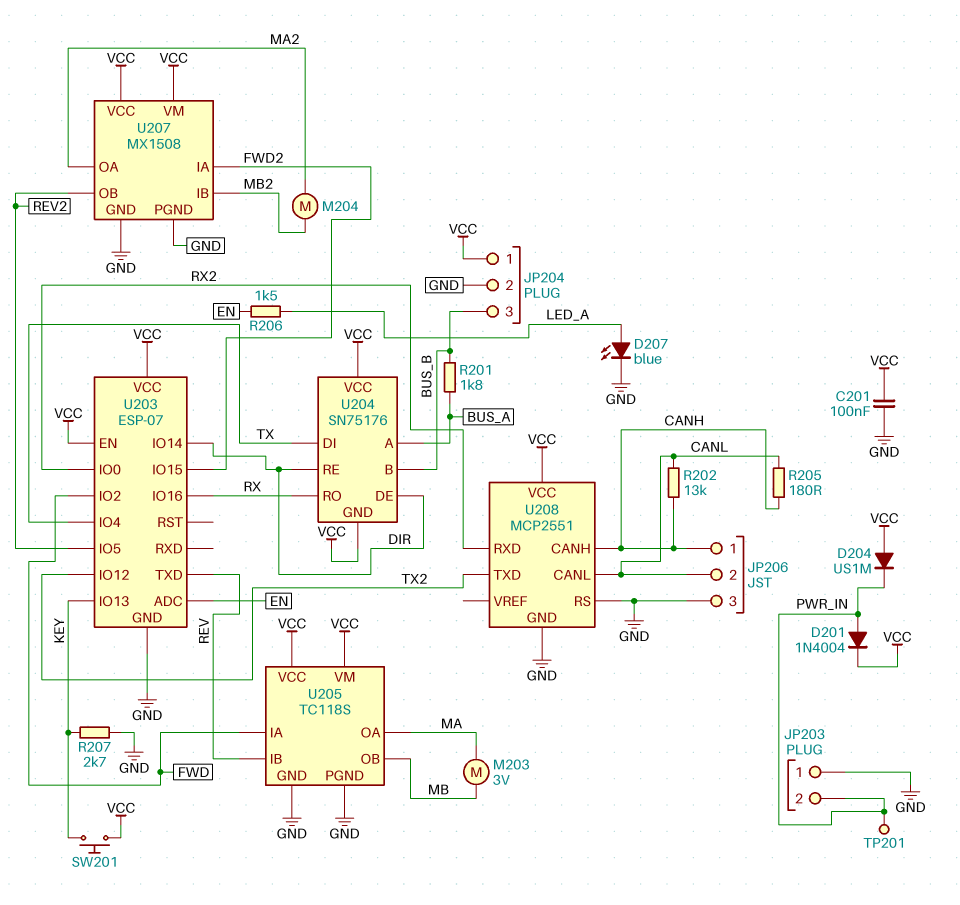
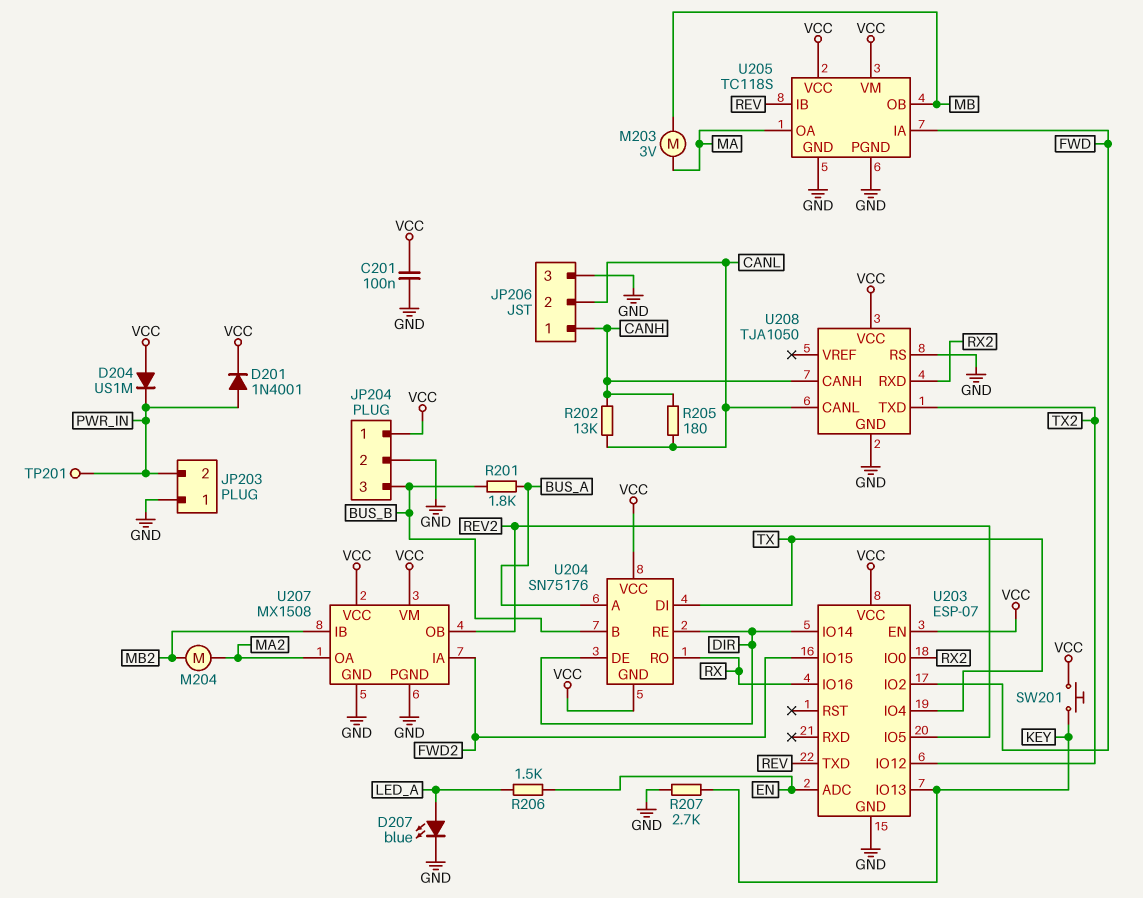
D201: diode 1N4004 (A PWR_IN, K VCC) -> diode 1N4001 (A PWR_IN, K VCC)
U208: MCP2551 -> TJA1050

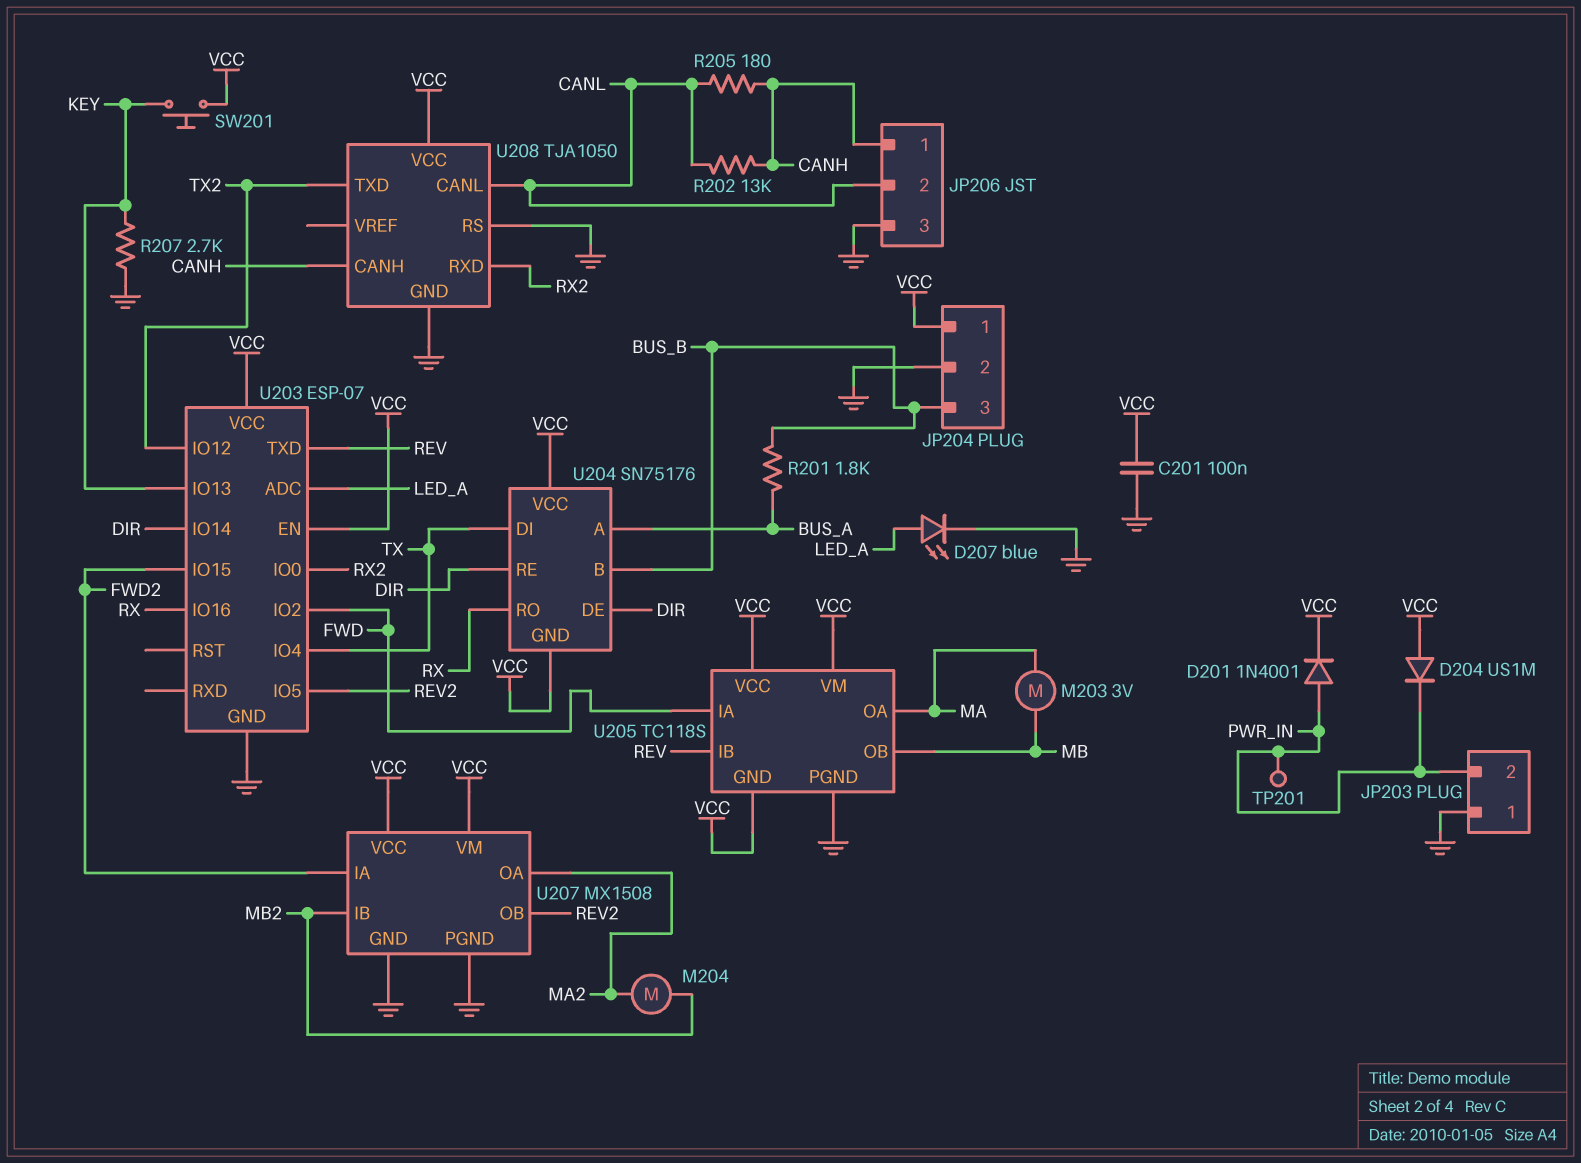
R206: 1.5k (EN, LED_A) -> none
U203 pin ADC: EN -> LED_A
U205 pin GND: GND -> VCC

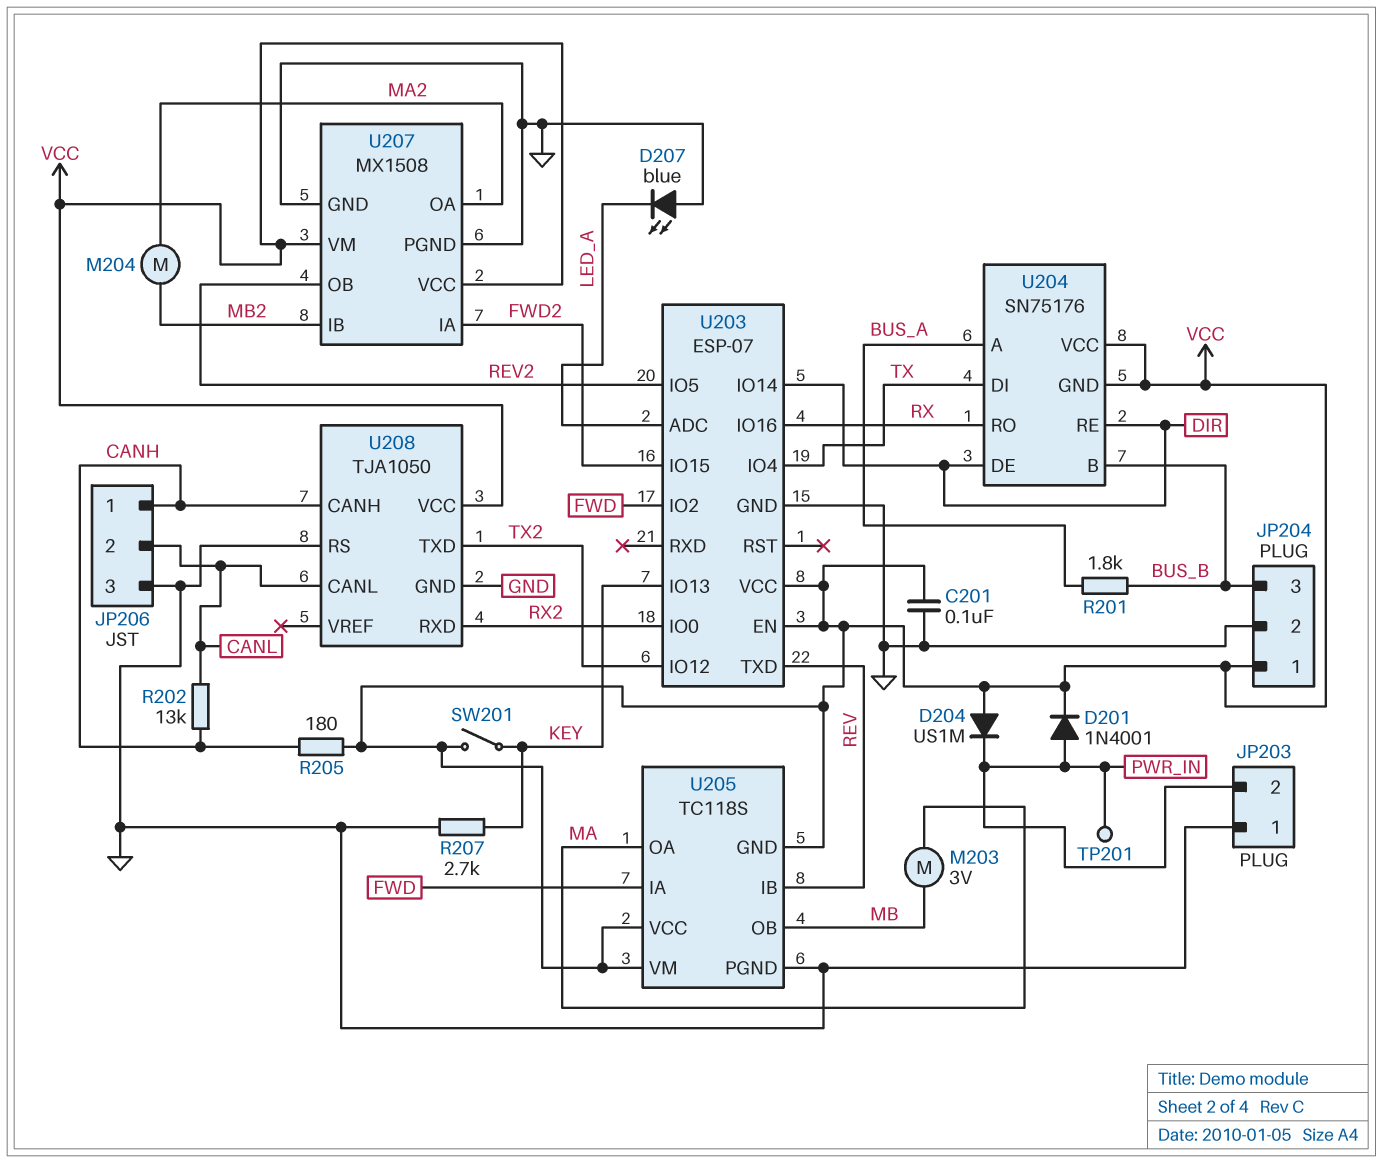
D207: LED blue (A LED_A, K GND) -> LED blue (A GND, K LED_A)
R205: 180 (CANH, CANL) -> 180 (CANH, VCC)
SW201: button (KEY, VCC) -> switch (KEY, VCC)

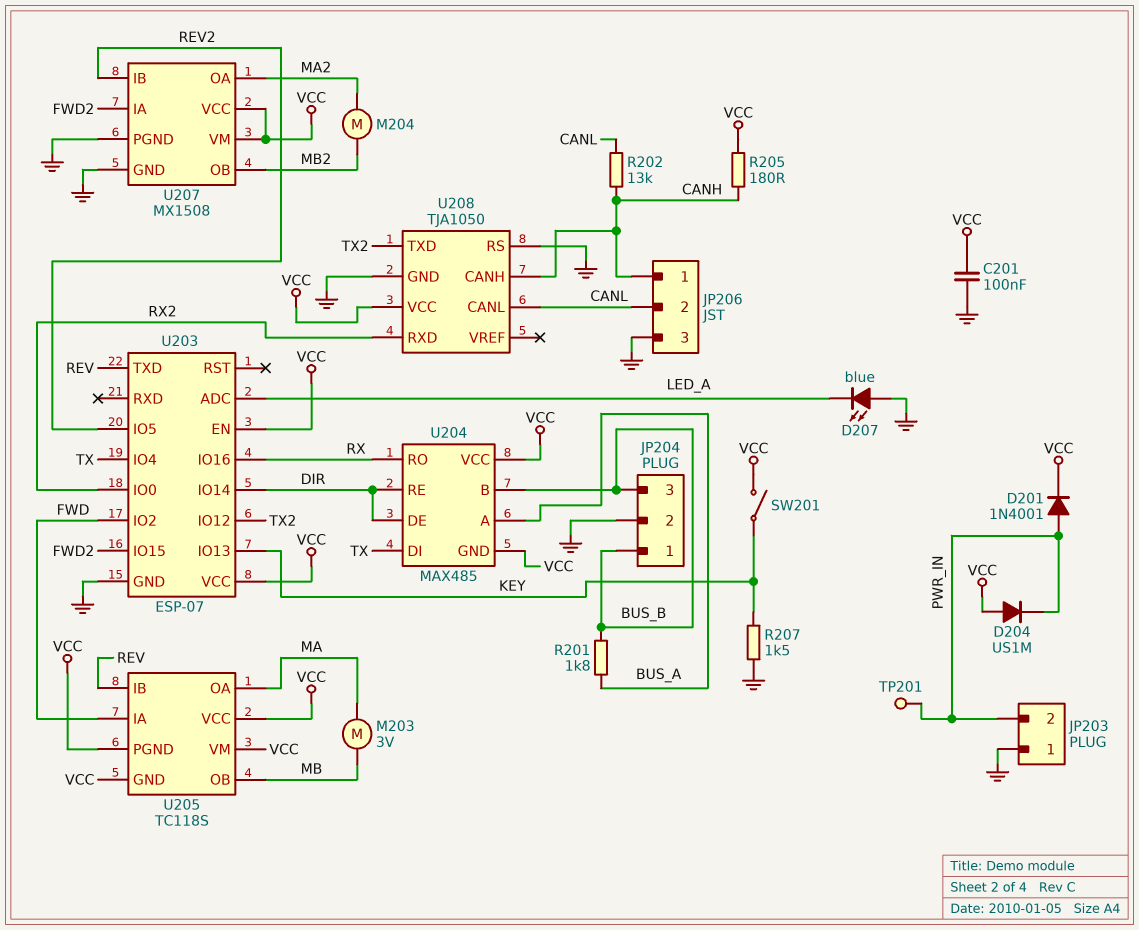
JP204 pin 1: VCC -> BUS_B
R207: 2.7k (GND, KEY) -> 1.5k (GND, KEY)
U204: SN75176 -> MAX485
U205 pin PGND: GND -> VCC
U207 pin IB: MB2 -> REV2
U207 pin OB: REV2 -> MB2

